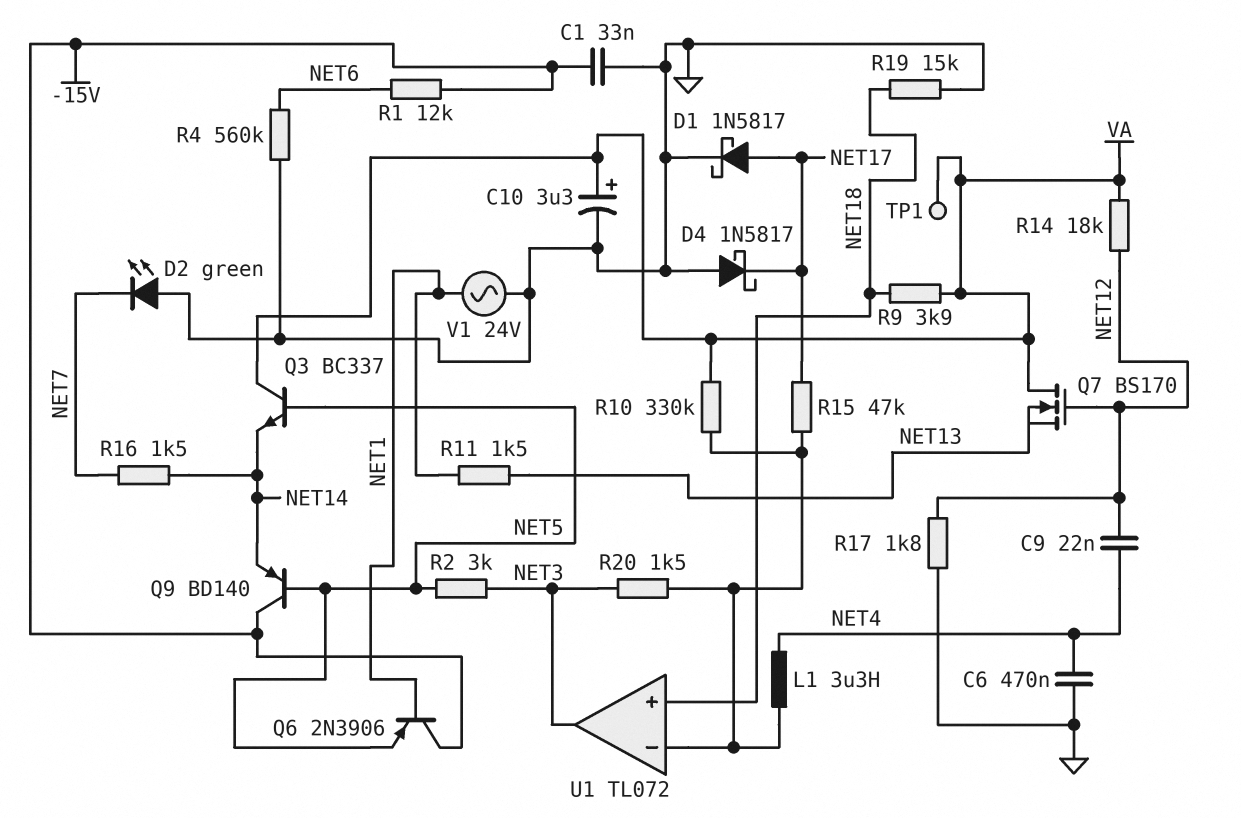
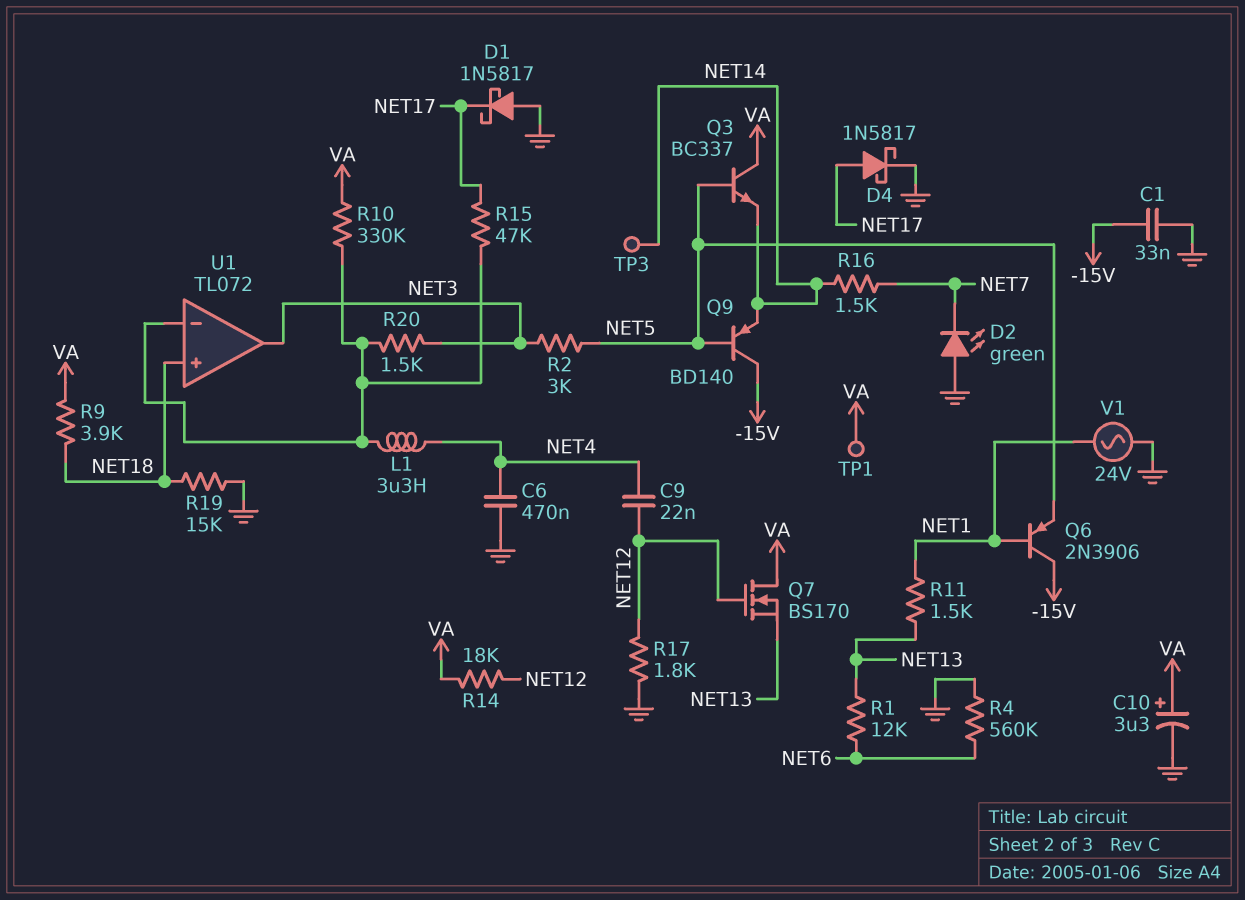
D1: schottky 1N5817 (A NET17, K GND) -> schottky 1N5817 (A GND, K NET17)
D4: schottky 1N5817 (A GND, K NET17) -> schottky 1N5817 (A NET17, K GND)
R1: 12k (-15V, NET6) -> 12k (NET6, NET13)
TP3: none -> test point (NET14)

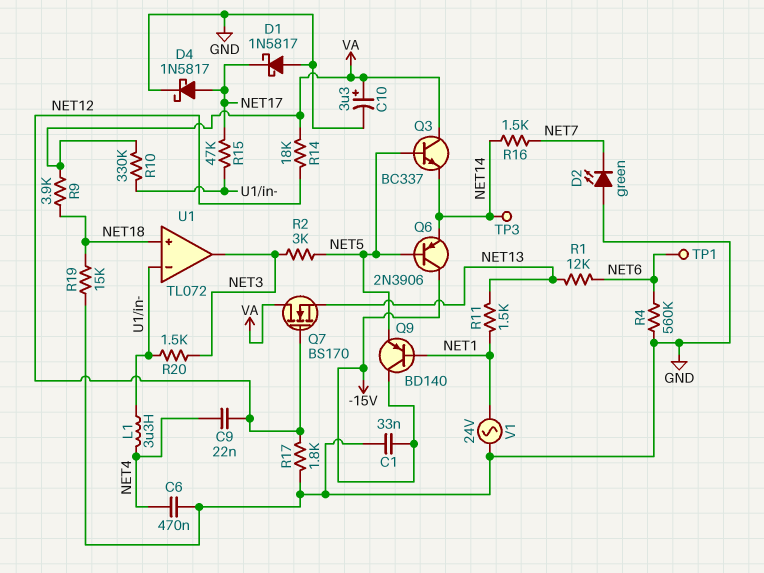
Q6: PNP 2N3906 (B NET1, C -15V, E NET5) -> PNP 2N3906 (B NET5, C -15V, E NET14)
Q9: PNP BD140 (B NET5, C -15V, E NET14) -> PNP BD140 (B NET1, C -15V, E NET5)
TP1: test point (VA) -> test point (NET6)

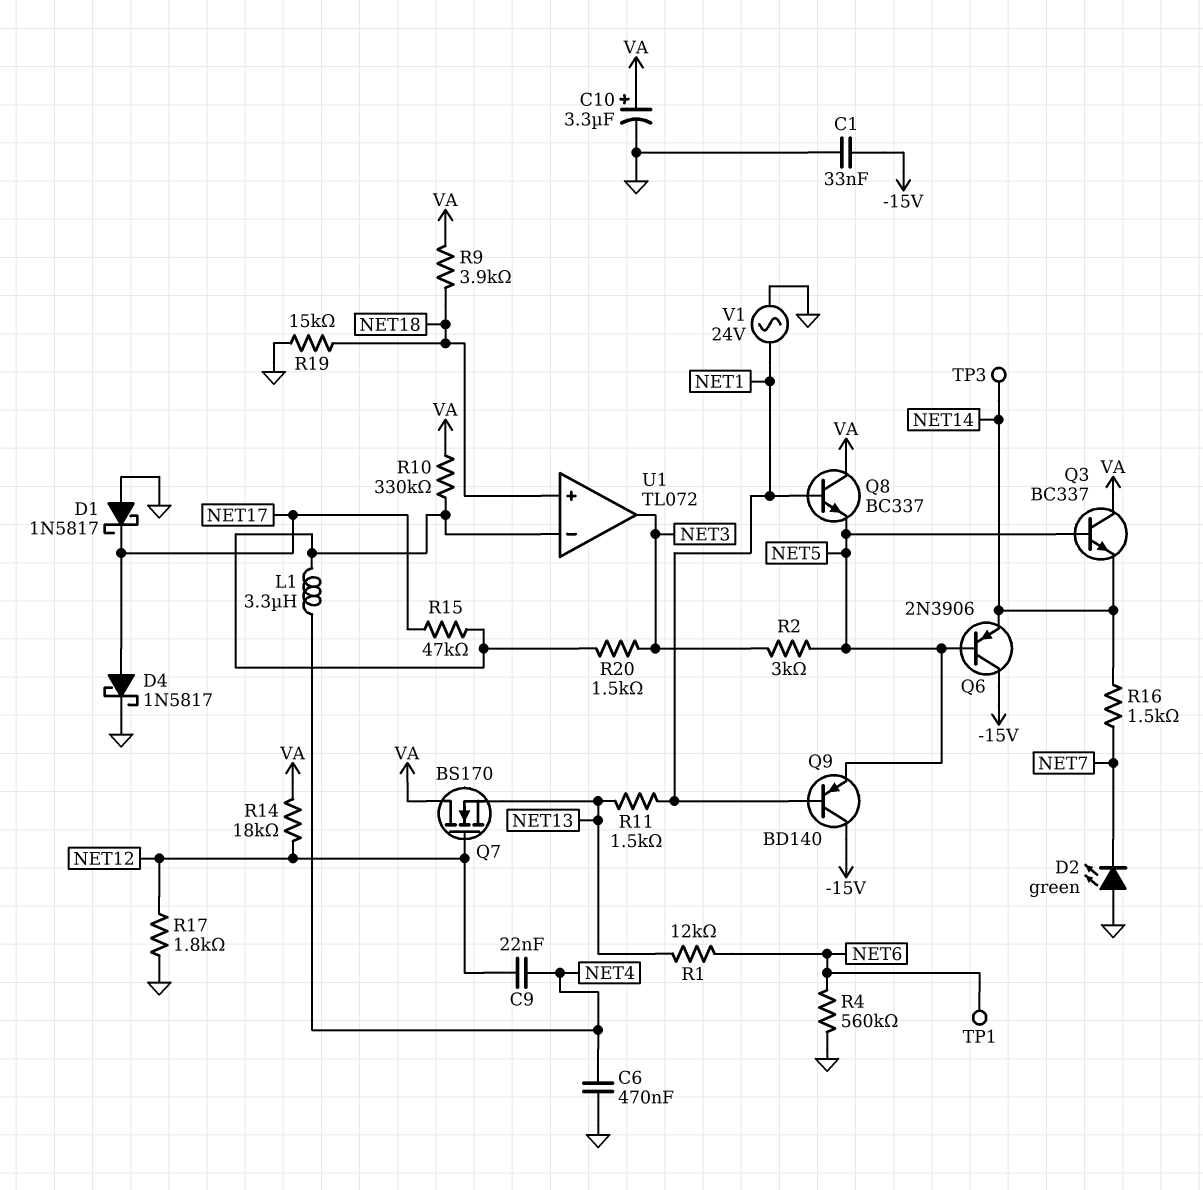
Q8: none -> NPN BC337 (B NET1, C VA, E NET5)

